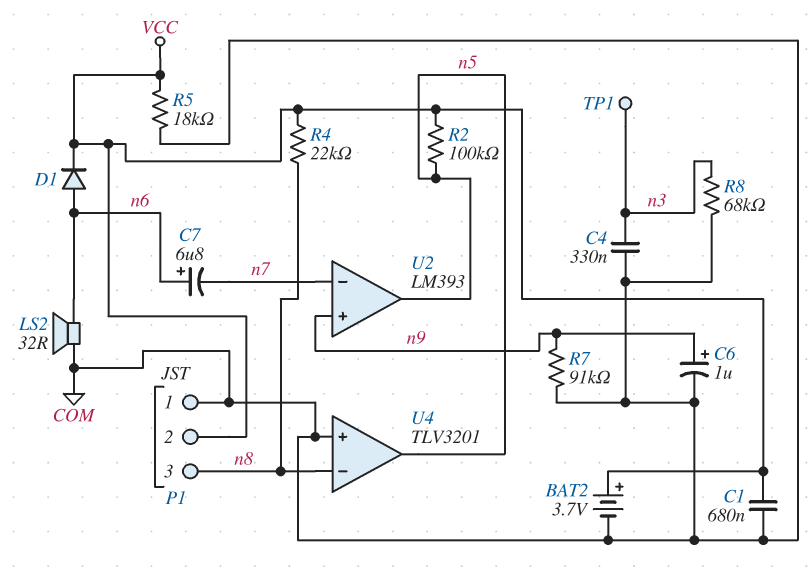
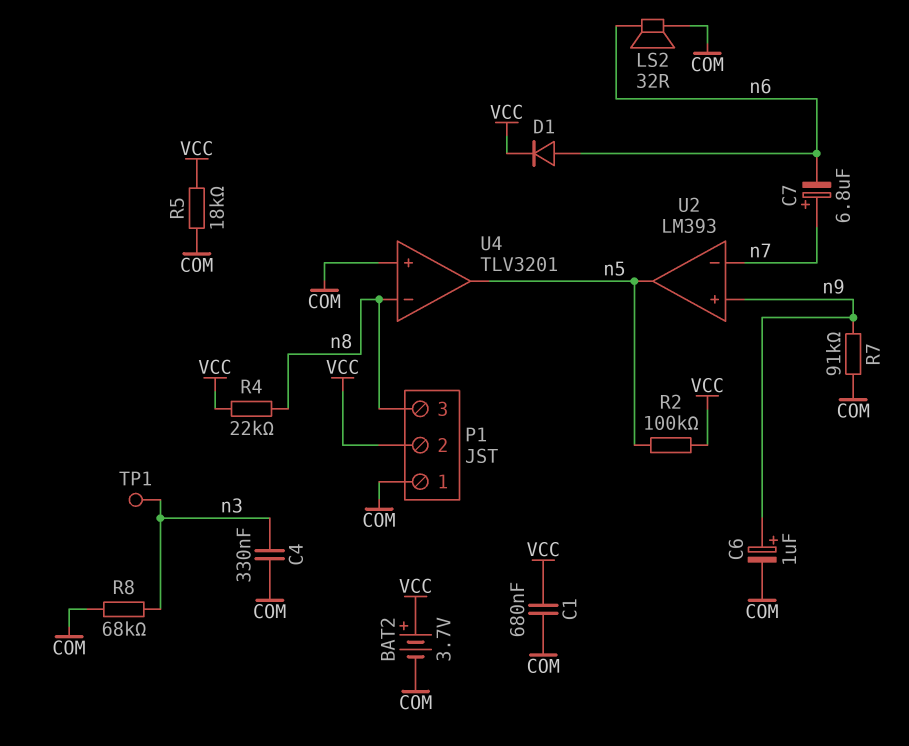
C7: 6.8uF (plus n6, minus n7) -> 6.8uF (plus n7, minus n6)

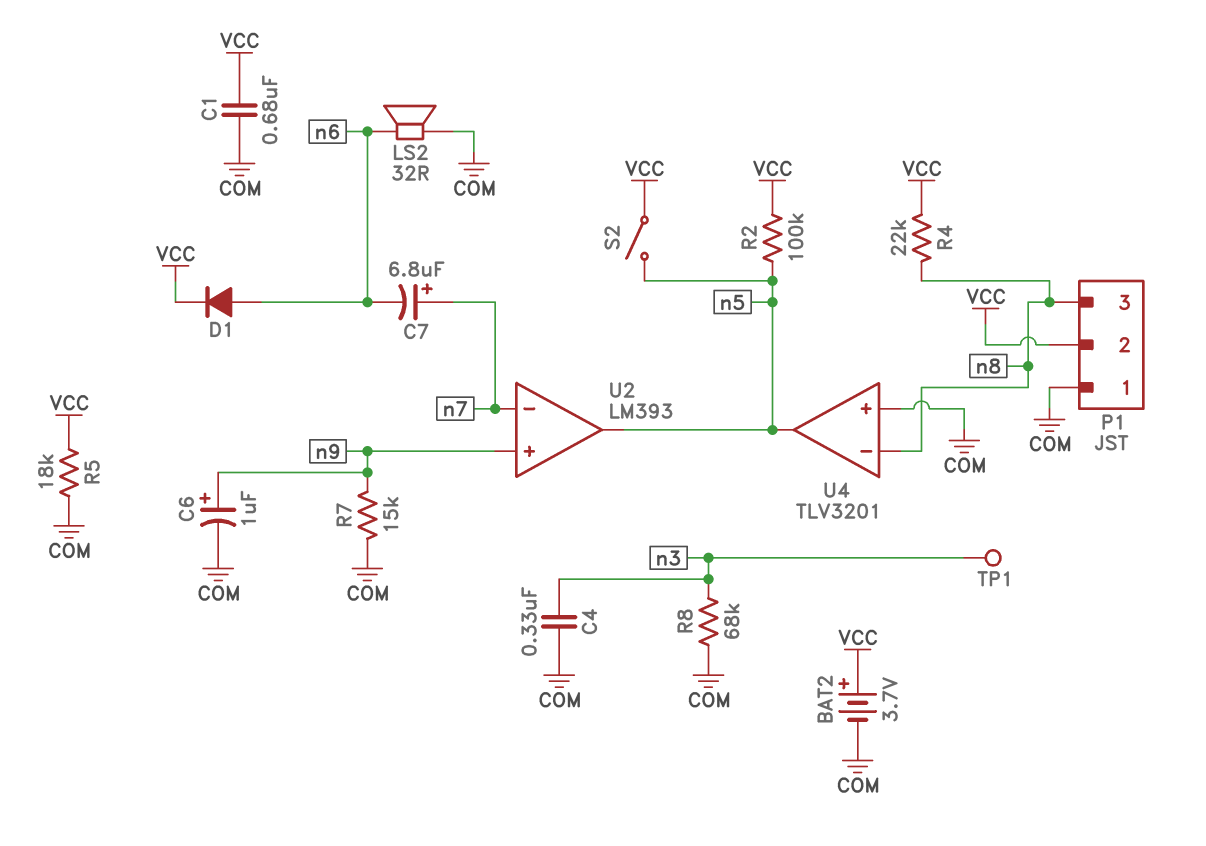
R7: 91k (COM, n9) -> 15k (COM, n9)
S2: none -> switch (VCC, n5)

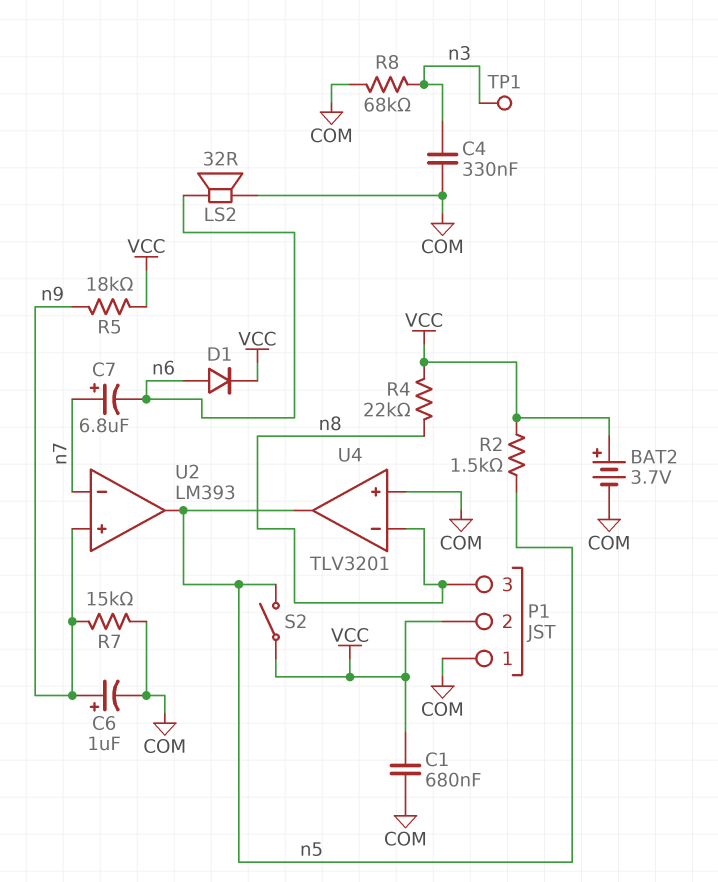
R2: 100k (VCC, n5) -> 1.5k (VCC, n5)
R5: 18k (COM, VCC) -> 18k (VCC, n9)

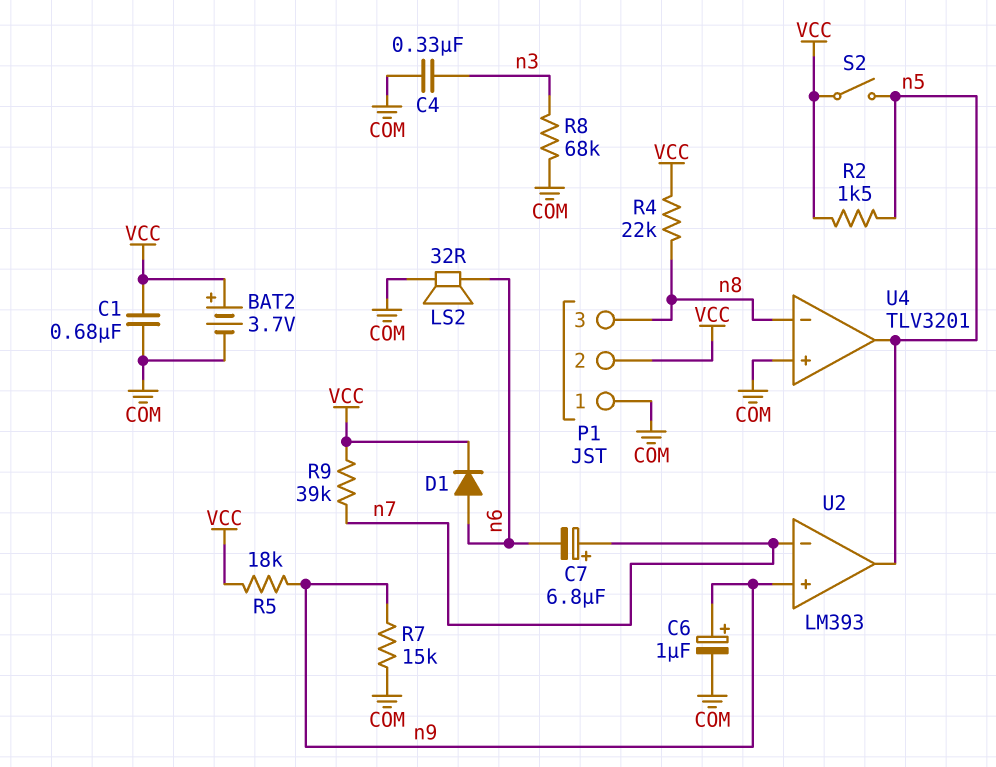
R9: none -> 39k (VCC, n7)
TP1: test point (n3) -> none

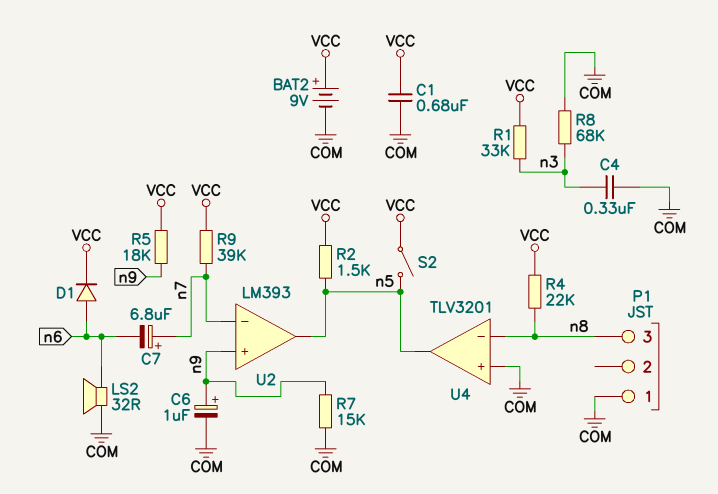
BAT2: 3.7V (plus VCC, minus COM) -> 9V (plus VCC, minus COM)
P1 pin 2: VCC -> none
R1: none -> 33k (VCC, n3)

